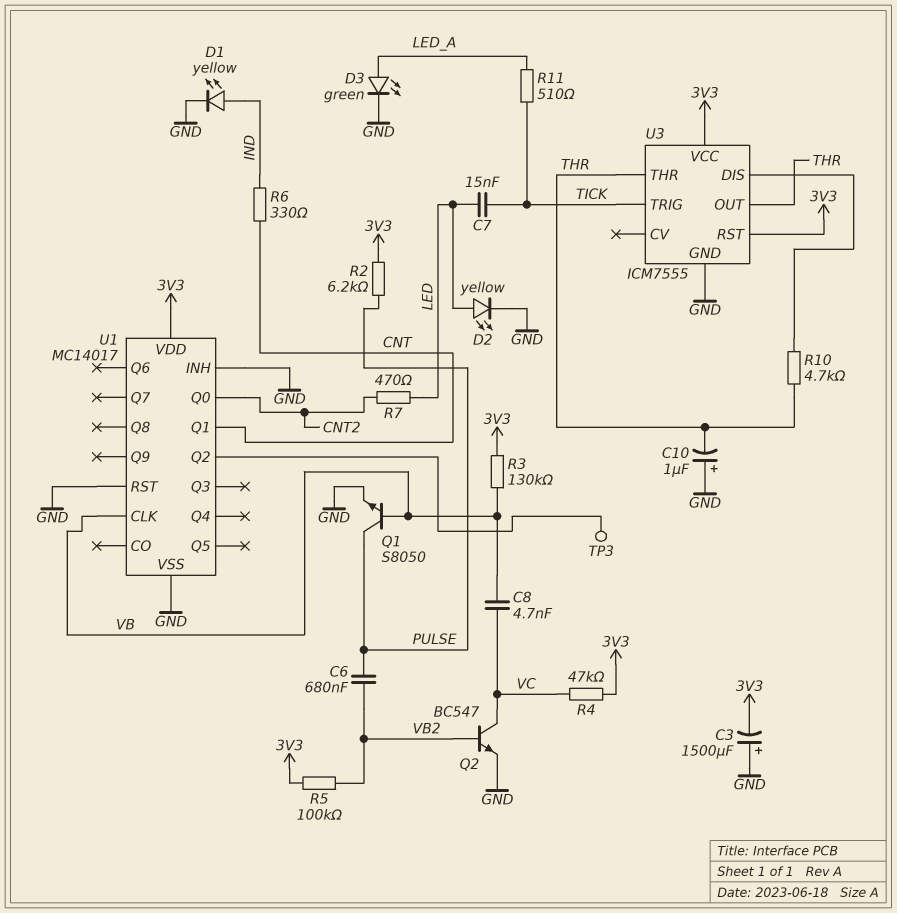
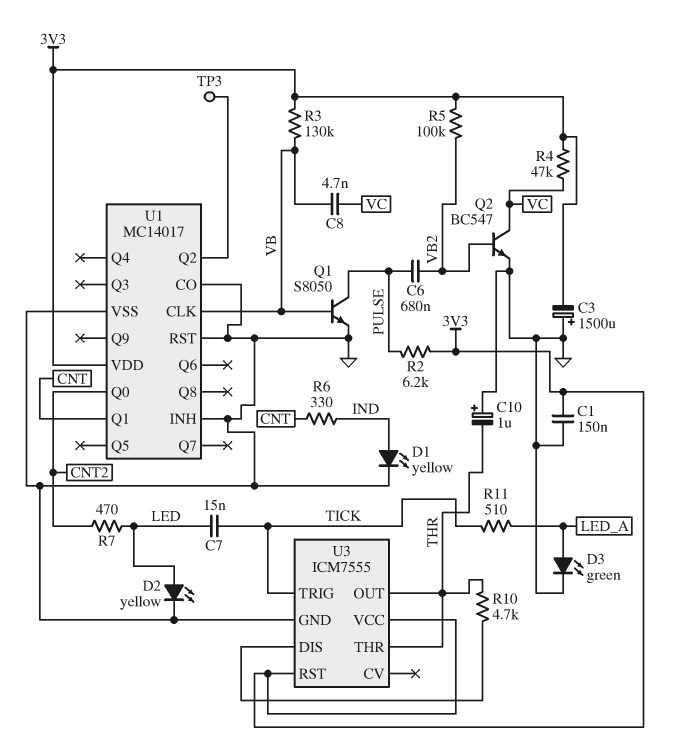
C1: none -> 150nF (3V3, GND)
U1 pin CO: none -> GND

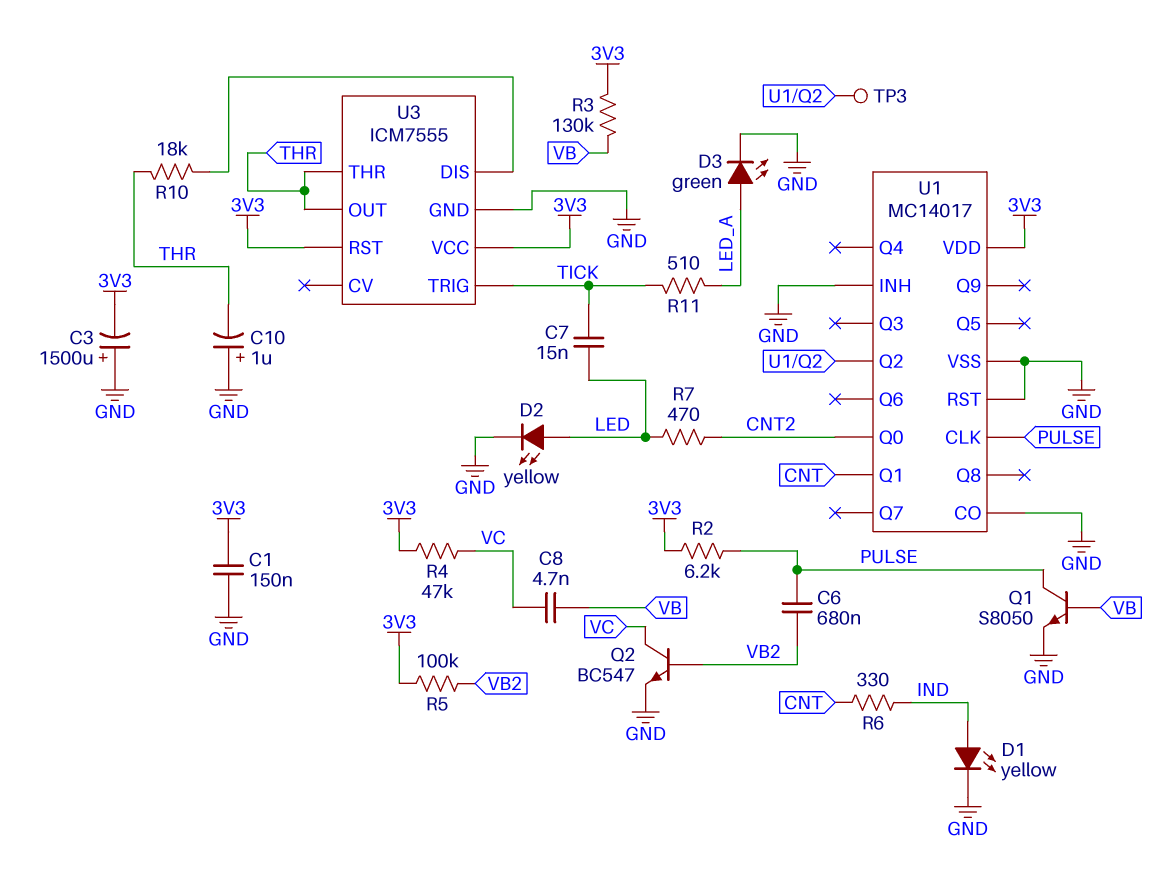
R10: 4.7k (THR, U3/DIS) -> 18k (THR, U3/DIS)
U1 pin CLK: VB -> PULSE

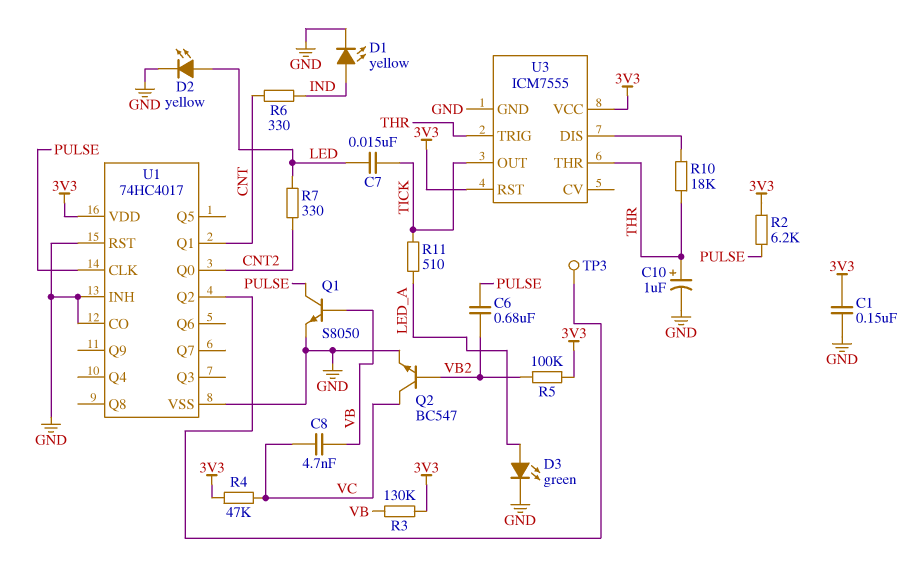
C3: 1500uF (plus GND, minus 3V3) -> none
C10: 1uF (plus GND, minus THR) -> 1uF (plus THR, minus GND)
R7: 470 (CNT2, LED) -> 330 (CNT2, LED)
U1: MC14017 -> 74HC4017
U3 pin OUT: THR -> TICK
U3 pin TRIG: TICK -> THR

